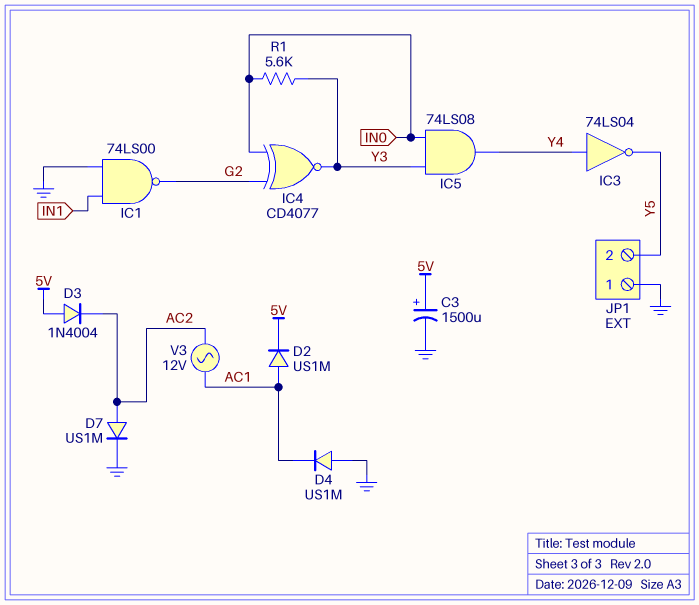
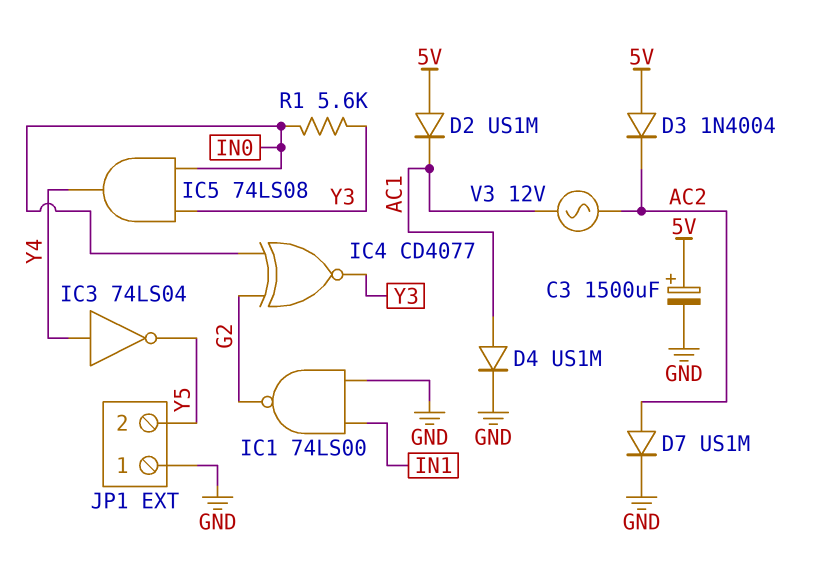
D2: diode US1M (A AC1, K 5V) -> diode US1M (A 5V, K AC1)
D4: diode US1M (A GND, K AC1) -> diode US1M (A AC1, K GND)

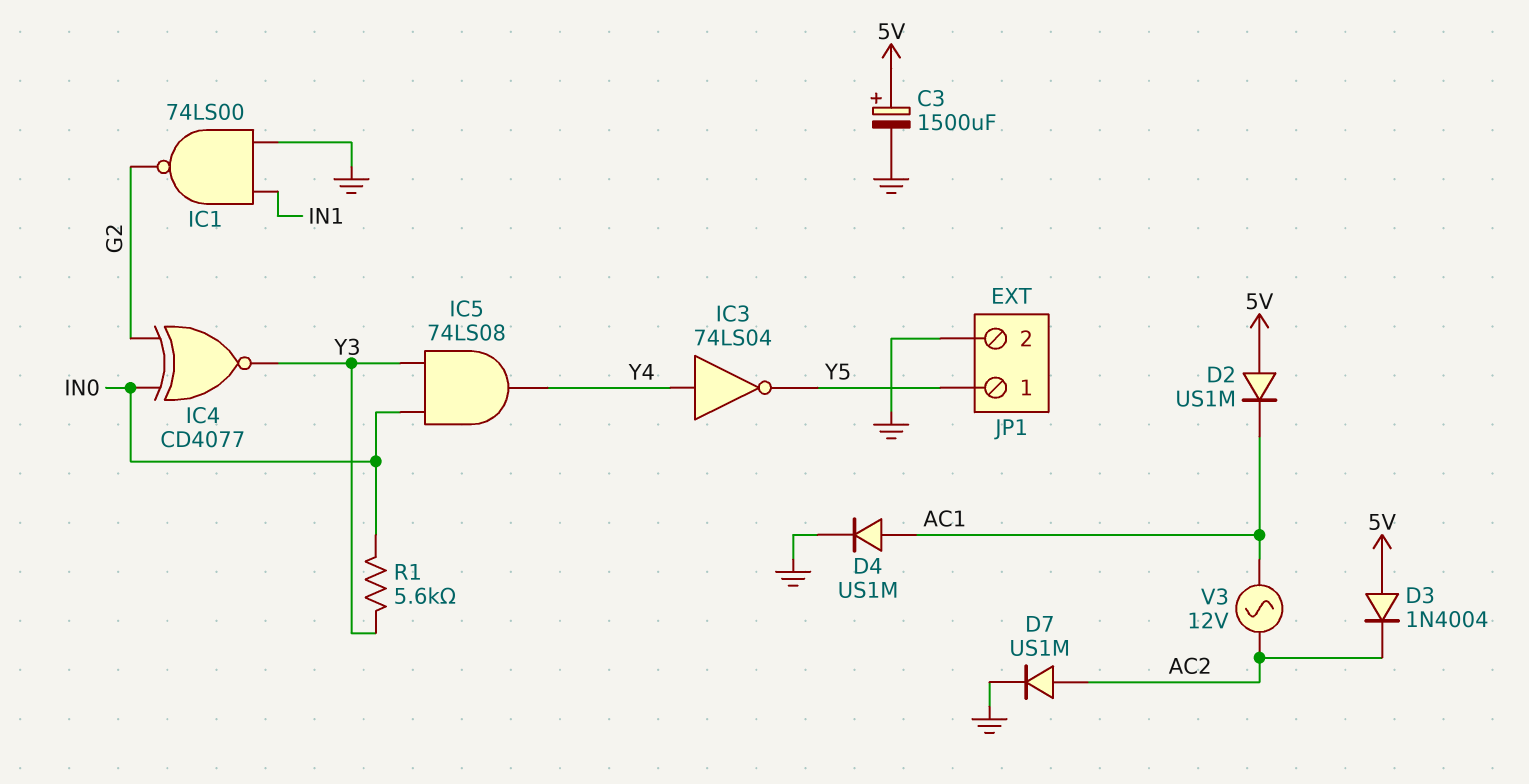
JP1 pin 1: GND -> Y5
JP1 pin 2: Y5 -> GND

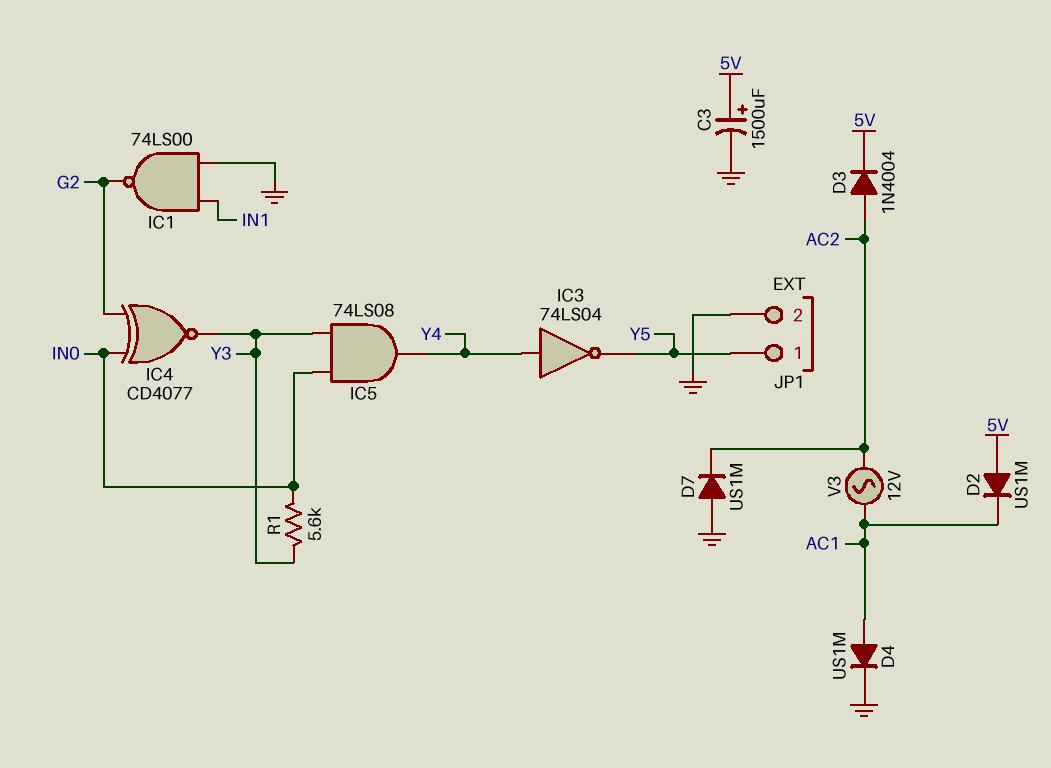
D3: diode 1N4004 (A 5V, K AC2) -> diode 1N4004 (A AC2, K 5V)
D7: diode US1M (A AC2, K GND) -> diode US1M (A GND, K AC2)

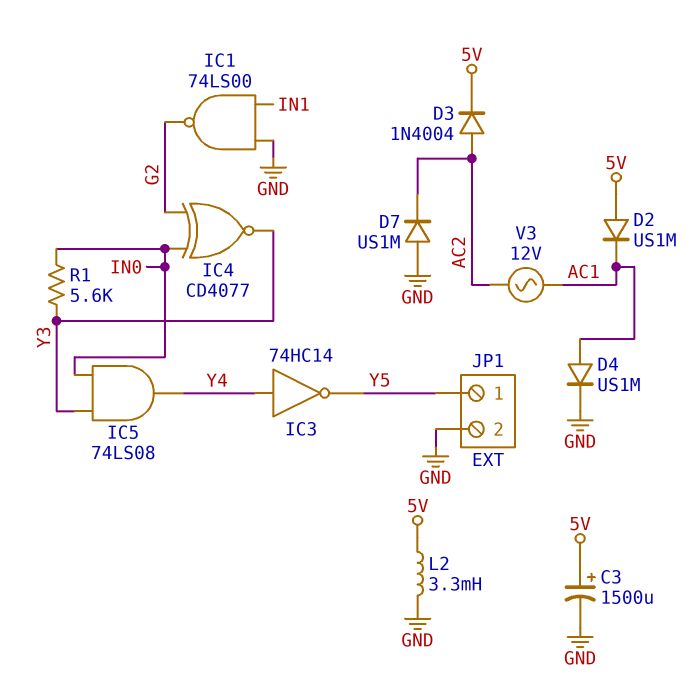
IC3: NOT 74LS04 (in Y4, out Y5) -> NOT 74HC14 (in Y4, out Y5)
L2: none -> 3.3mH (5V, GND)

